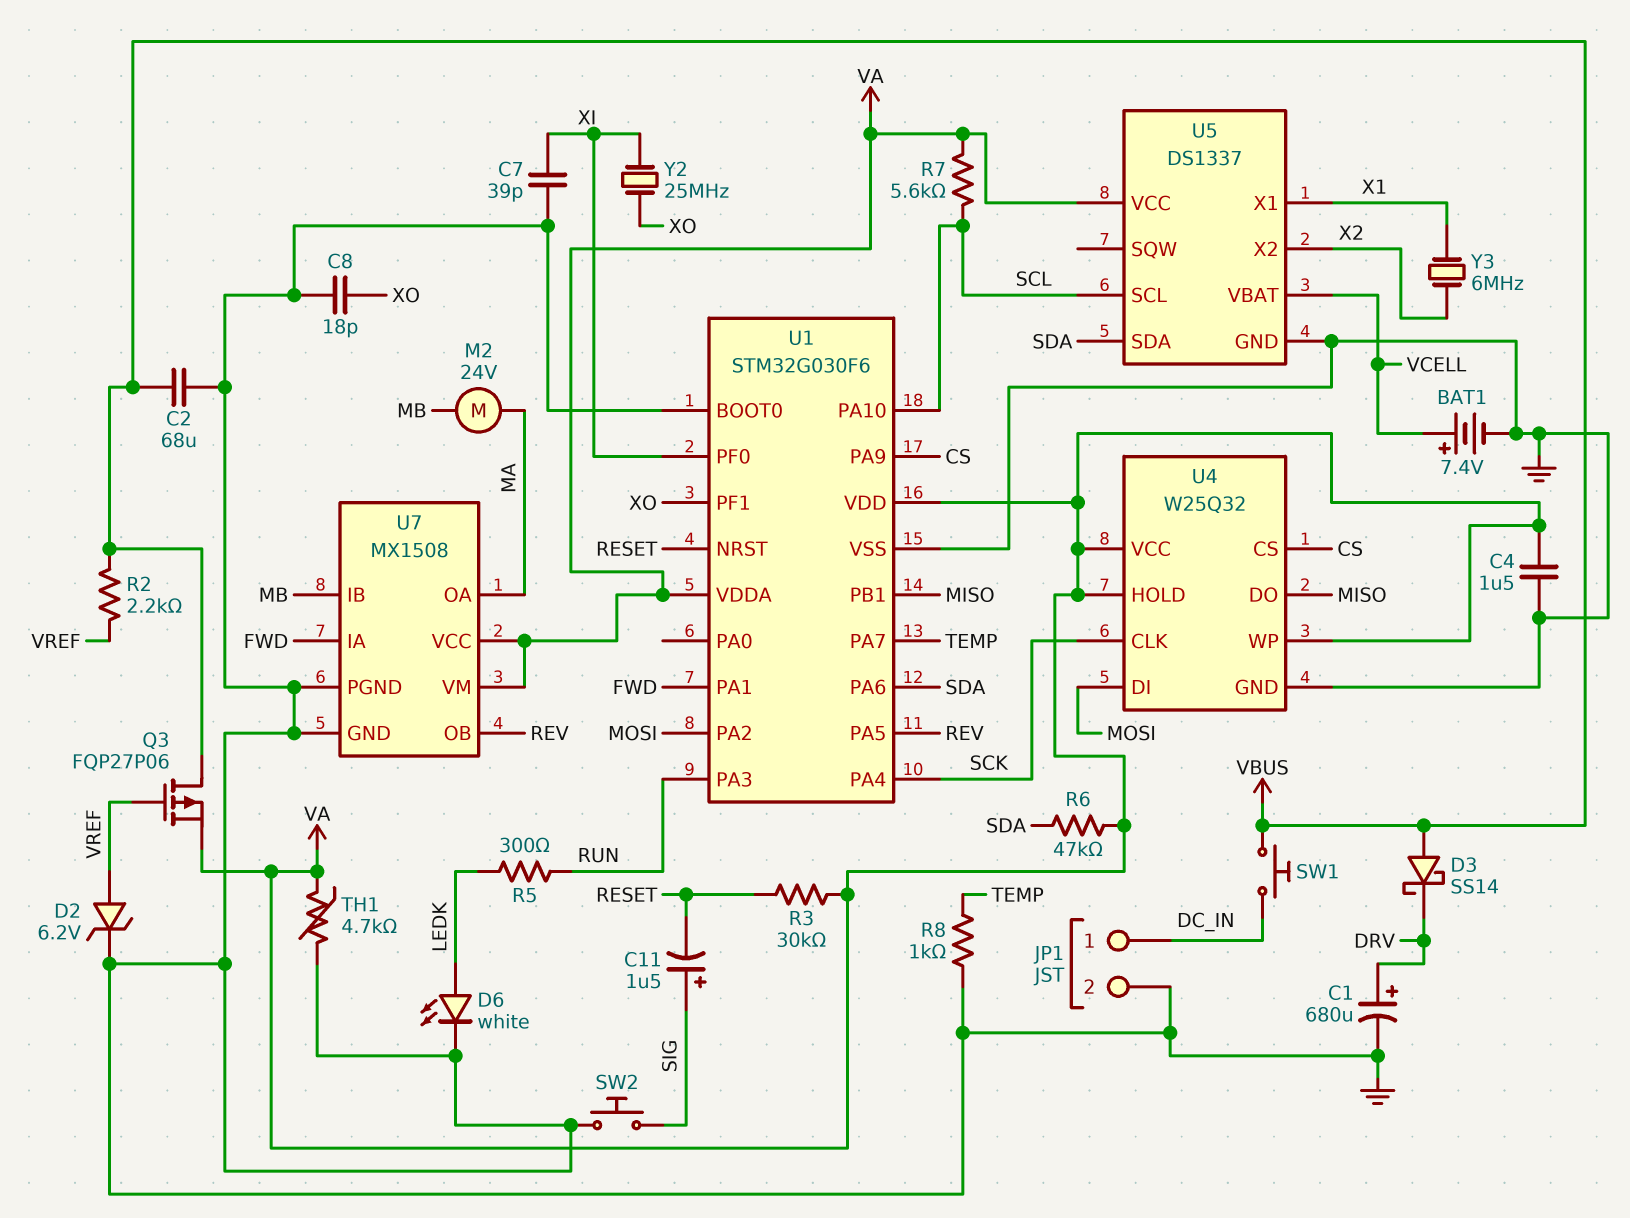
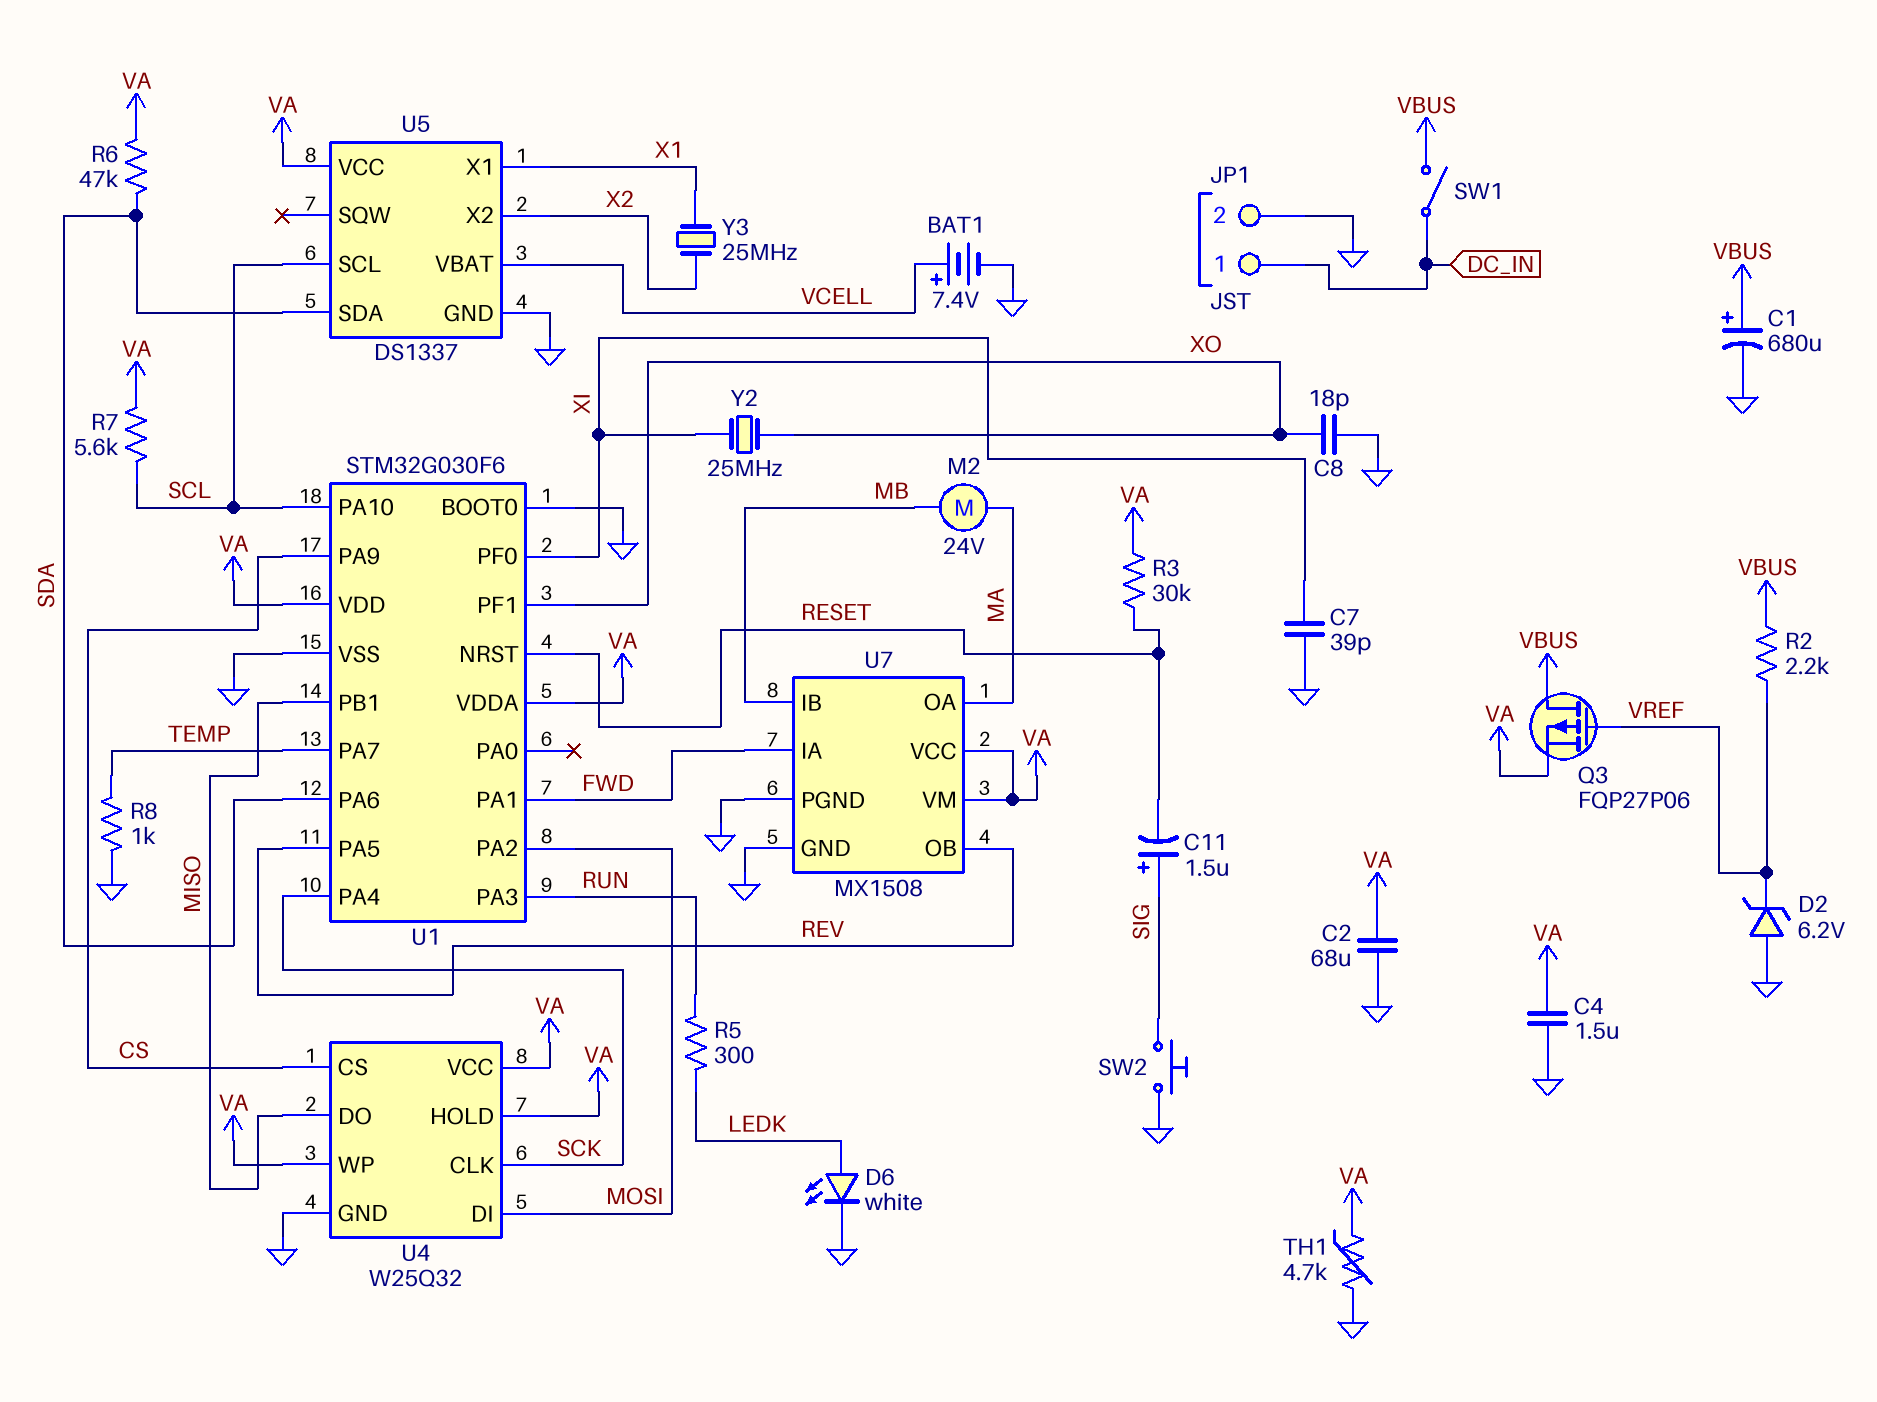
C1: 680uF (plus DRV, minus GND) -> 680uF (plus VBUS, minus GND)
C2: 68uF (GND, VBUS) -> 68uF (GND, VA)
D2: zener 6.2V (A VREF, K GND) -> zener 6.2V (A GND, K VREF)
D3: schottky SS14 (A VBUS, K DRV) -> none
SW1: button (DC_IN, VBUS) -> switch (DC_IN, VBUS)
Y3: 6MHz (X1, X2) -> 25MHz (X1, X2)

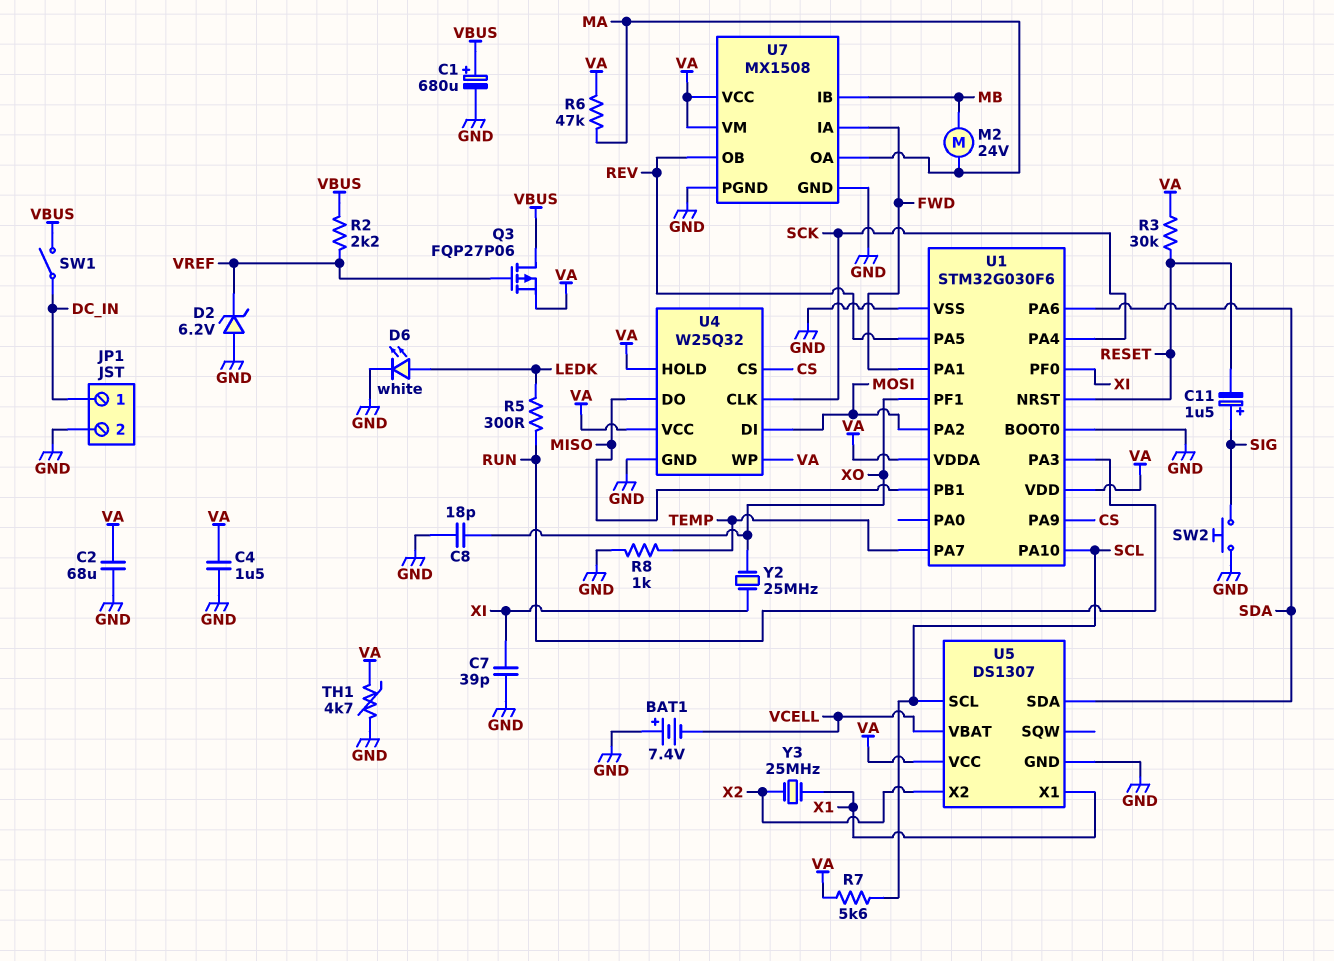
BAT1: 7.4V (plus VCELL, minus GND) -> 7.4V (plus GND, minus VCELL)
R6: 47k (SDA, VA) -> 47k (MA, VA)
U5: DS1337 -> DS1307

